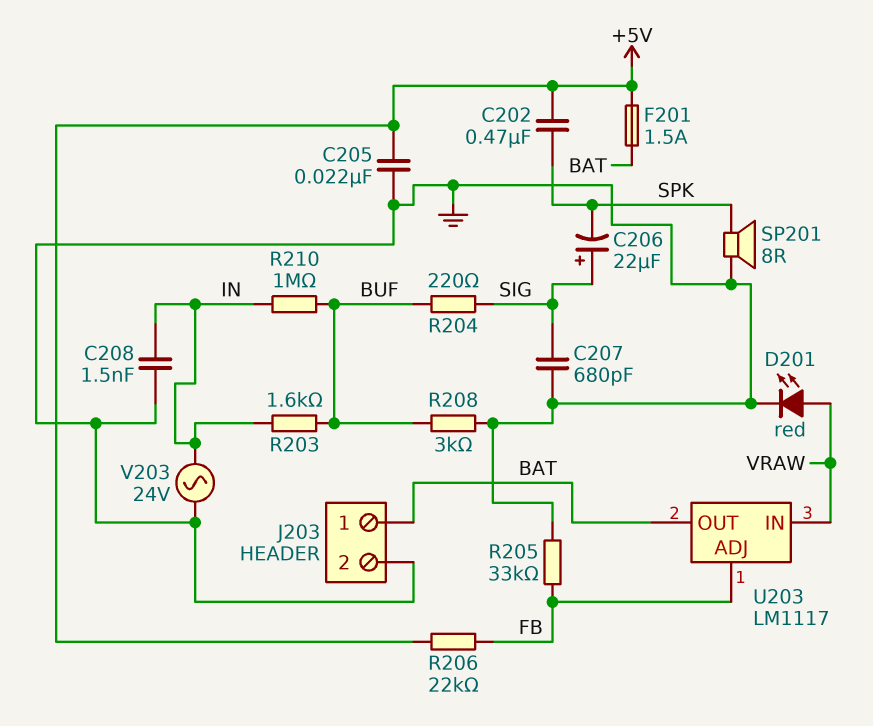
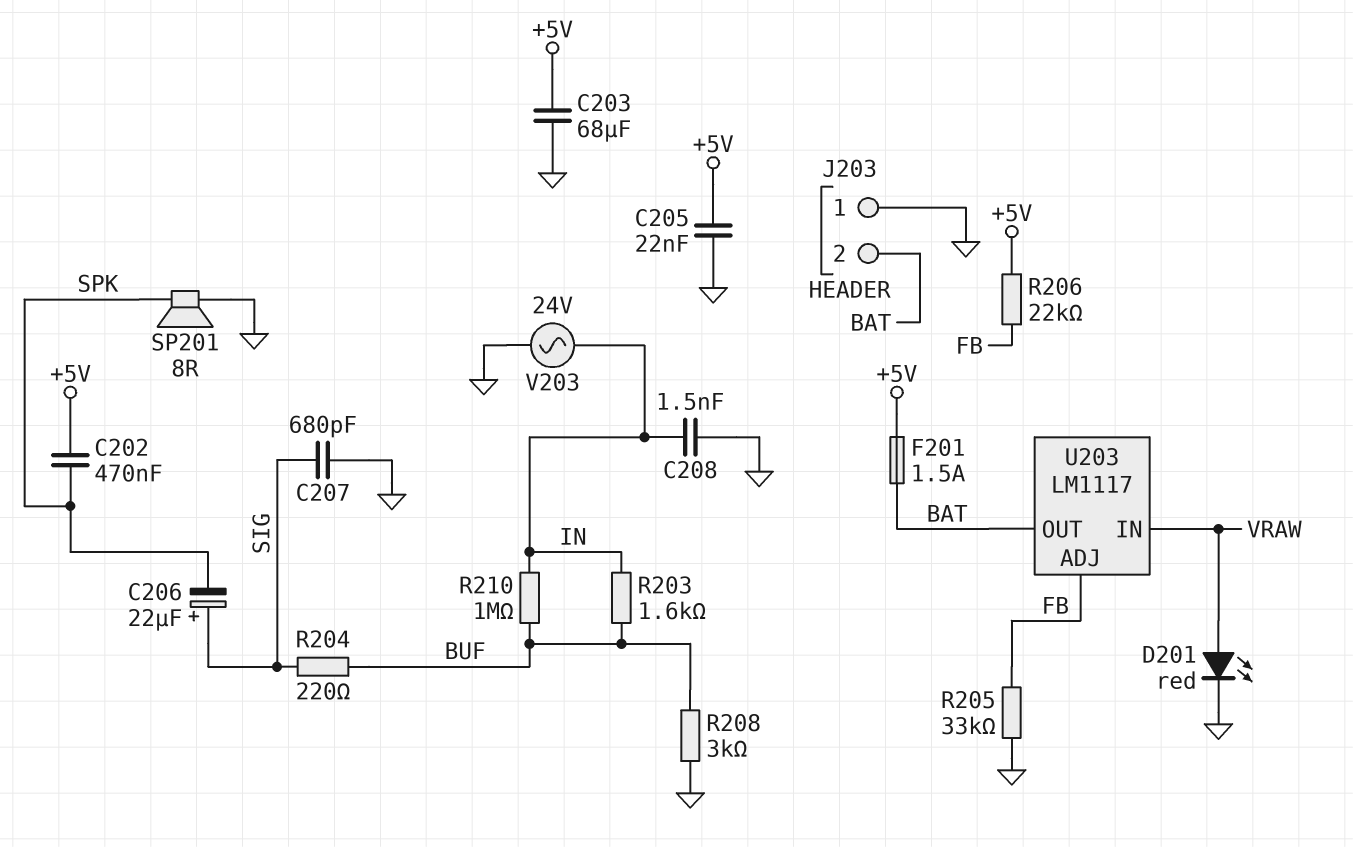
C203: none -> 68uF (+5V, GND)
J203 pin 1: BAT -> GND
J203 pin 2: GND -> BAT

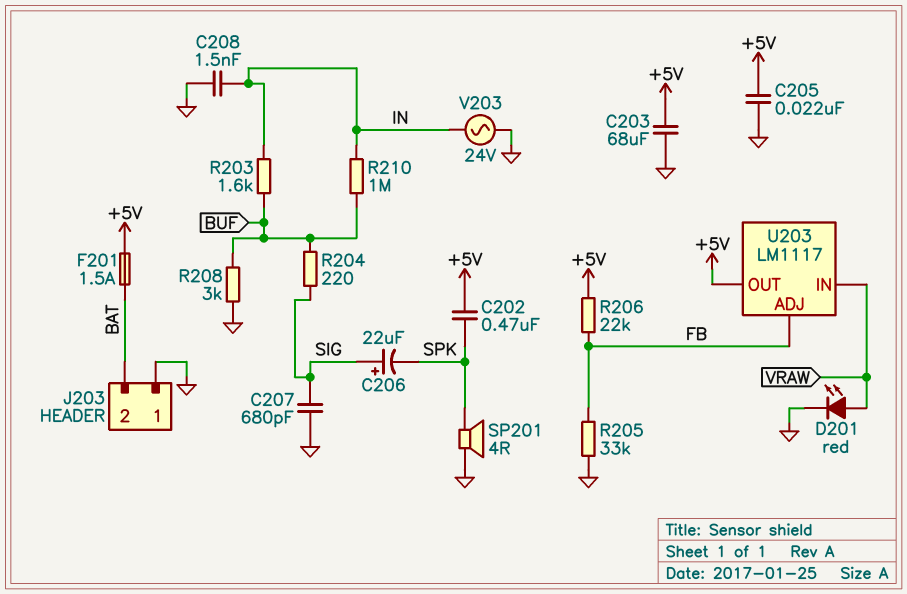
SP201: speaker 8R (GND, SPK) -> speaker 4R (GND, SPK)
U203 pin OUT: BAT -> +5V

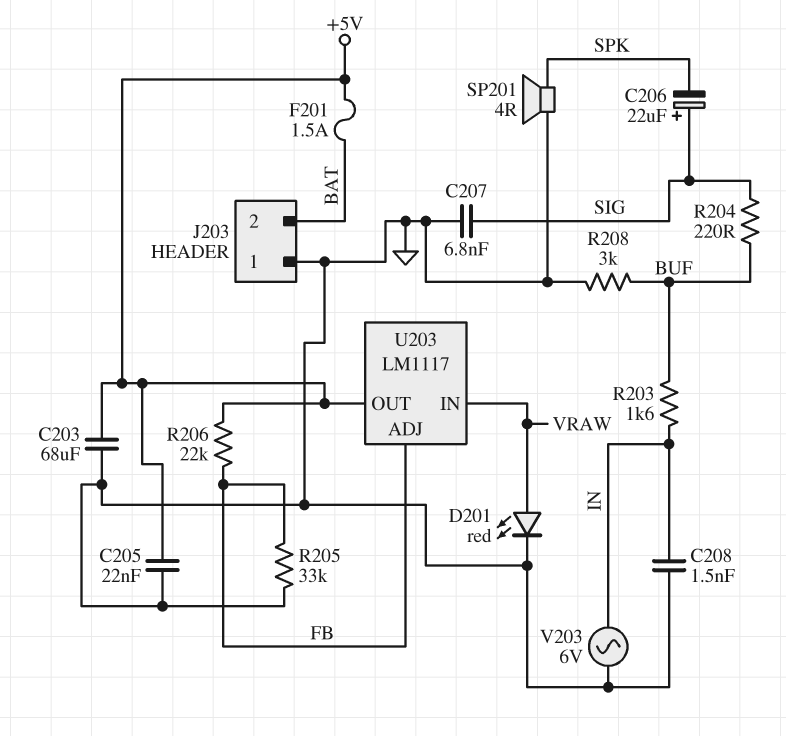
C202: 470nF (+5V, SPK) -> none
C207: 680pF (GND, SIG) -> 6.8nF (GND, SIG)
R210: 1M (BUF, IN) -> none
V203: AC 24V (GND, IN) -> AC 6V (GND, IN)

